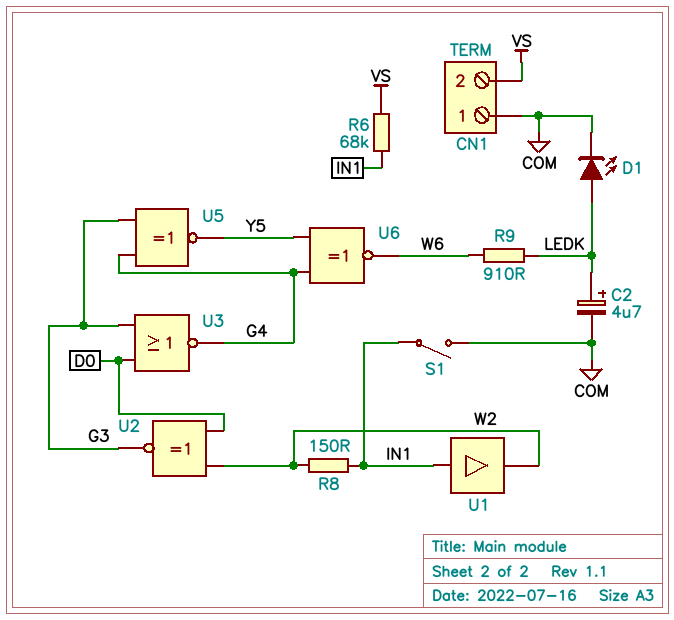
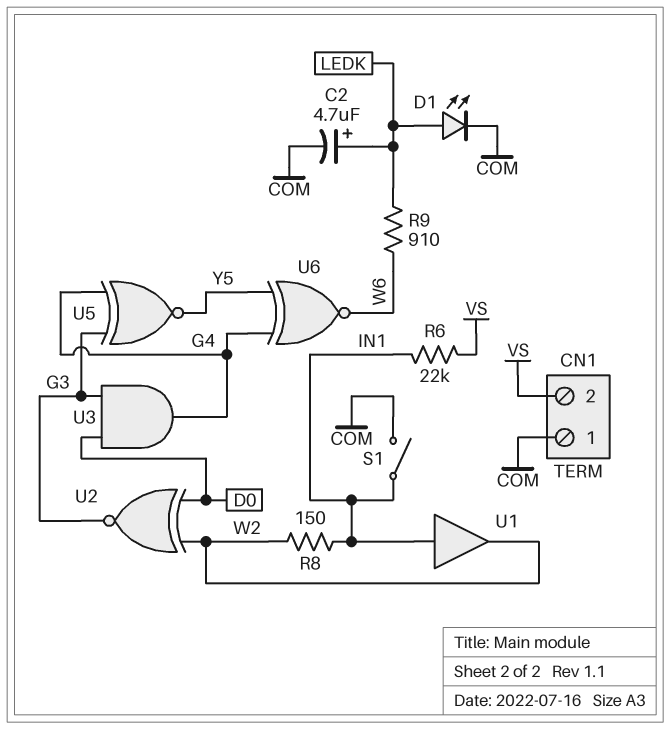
R6: 68k (IN1, VS) -> 22k (IN1, VS)
U3: NOR (in D0, in G3, out G4) -> AND (in D0, in G3, out G4)

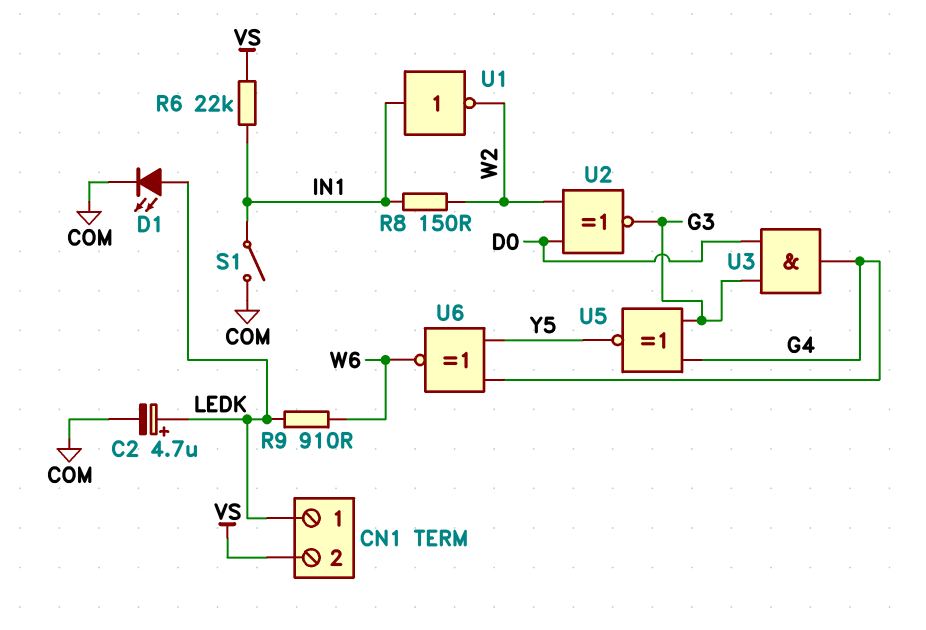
CN1 pin 1: COM -> LEDK
U1: buffer (in IN1, out W2) -> NOT (in IN1, out W2)

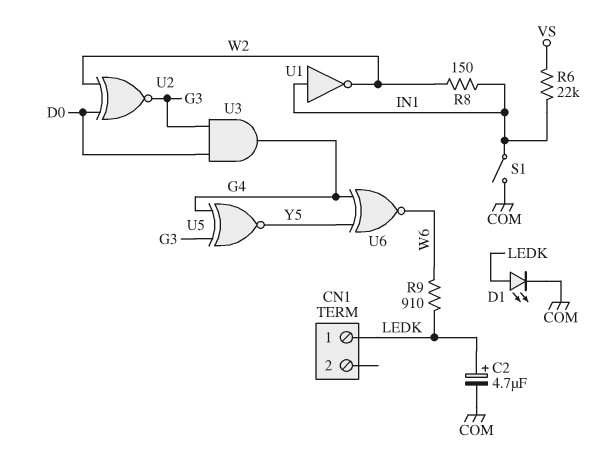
CN1 pin 2: VS -> none

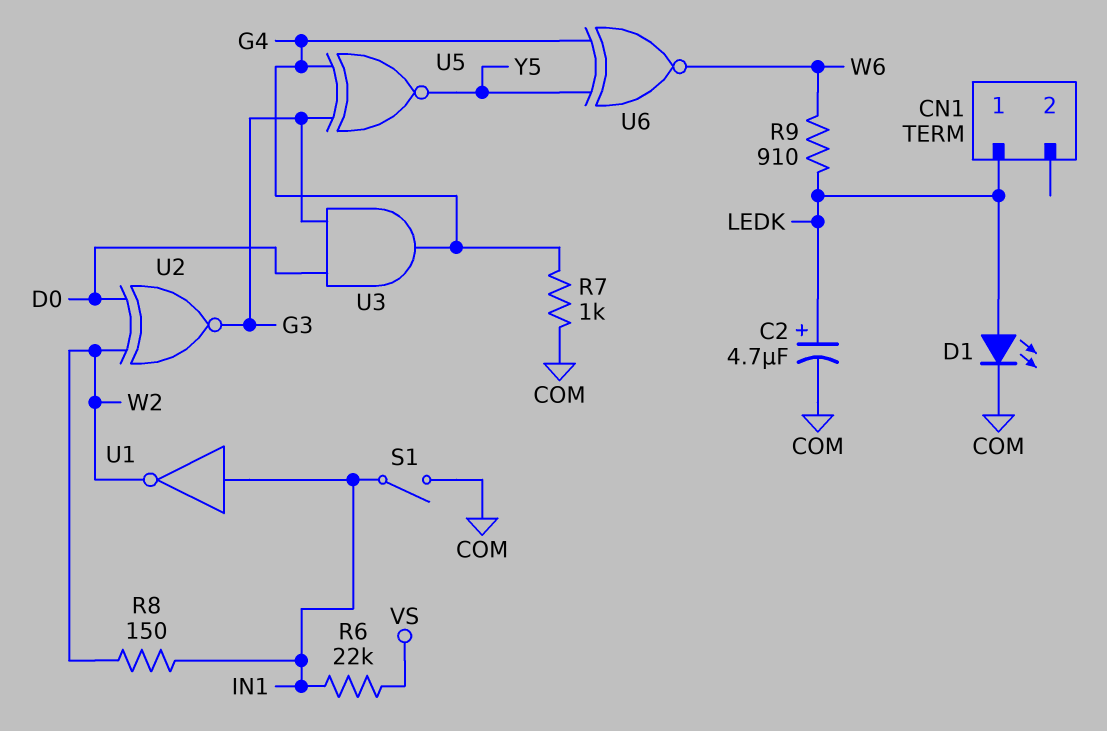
R7: none -> 1k (COM, G4)

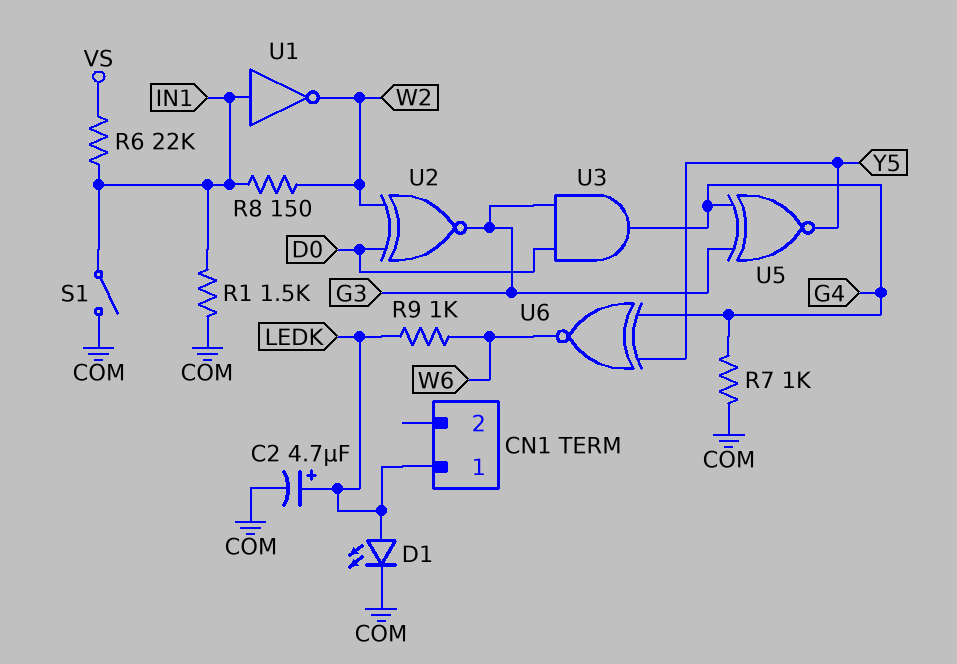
R1: none -> 1.5k (COM, IN1)
R9: 910 (LEDK, W6) -> 1k (LEDK, W6)

